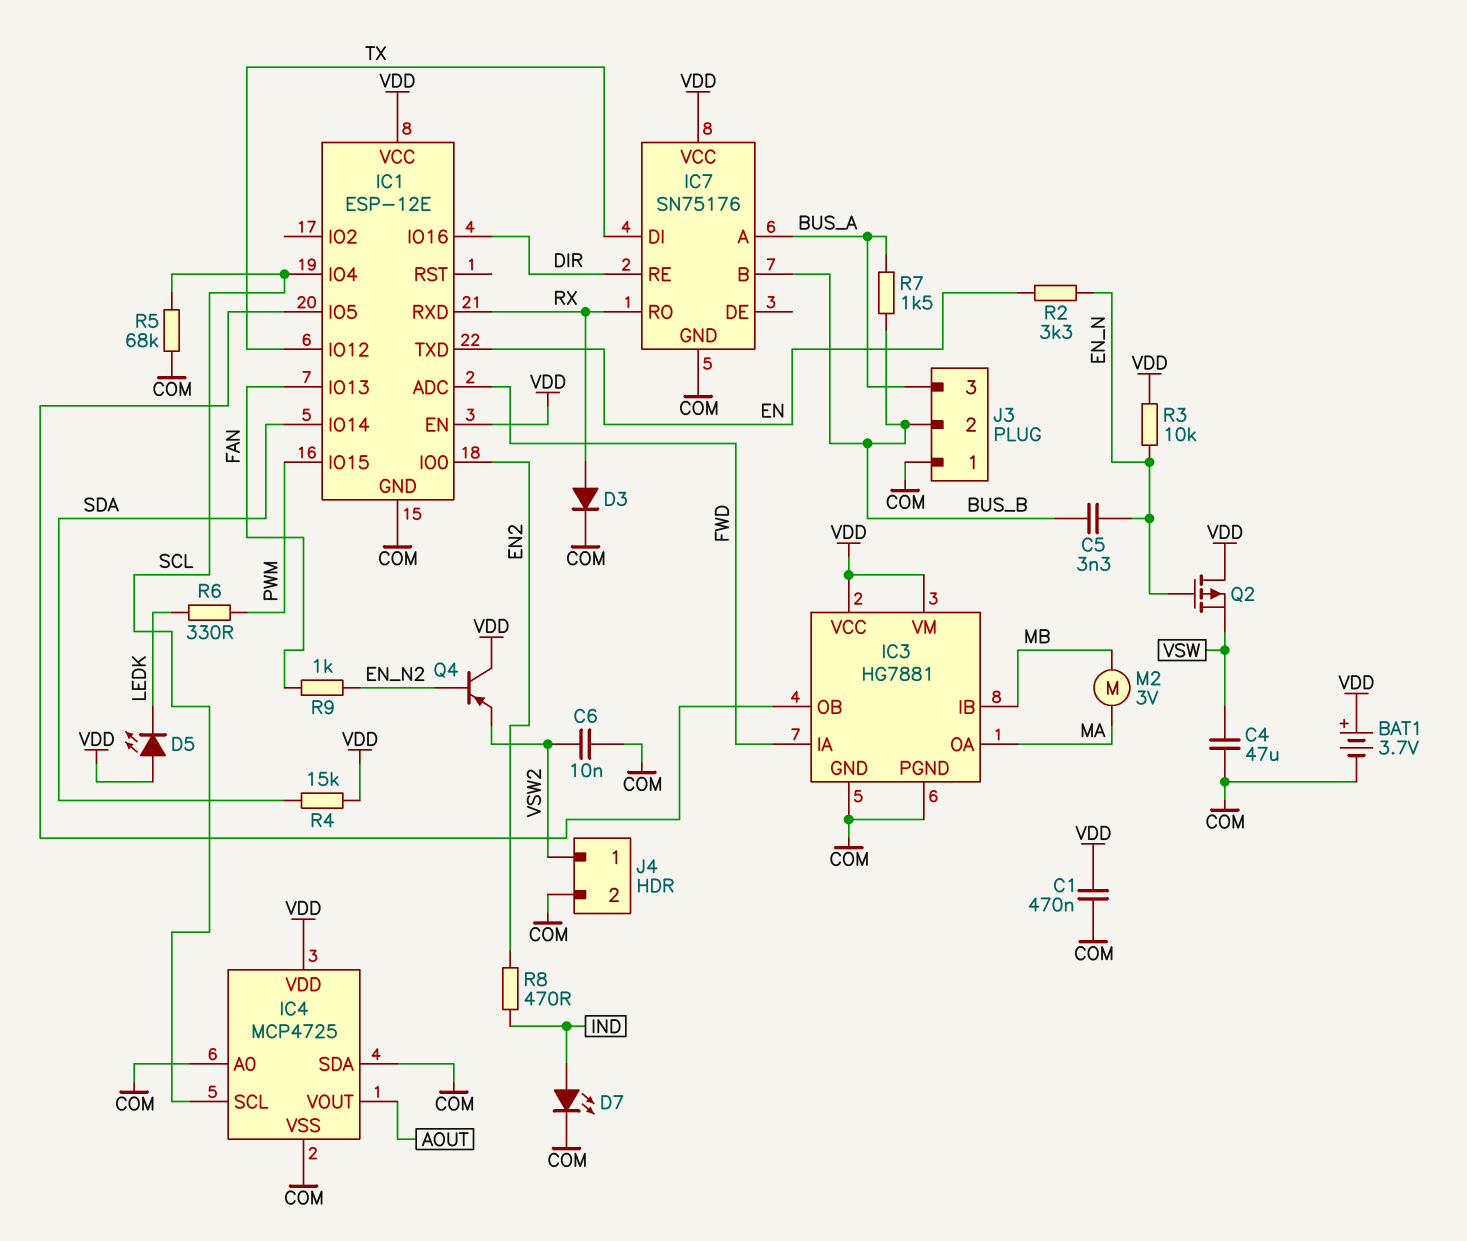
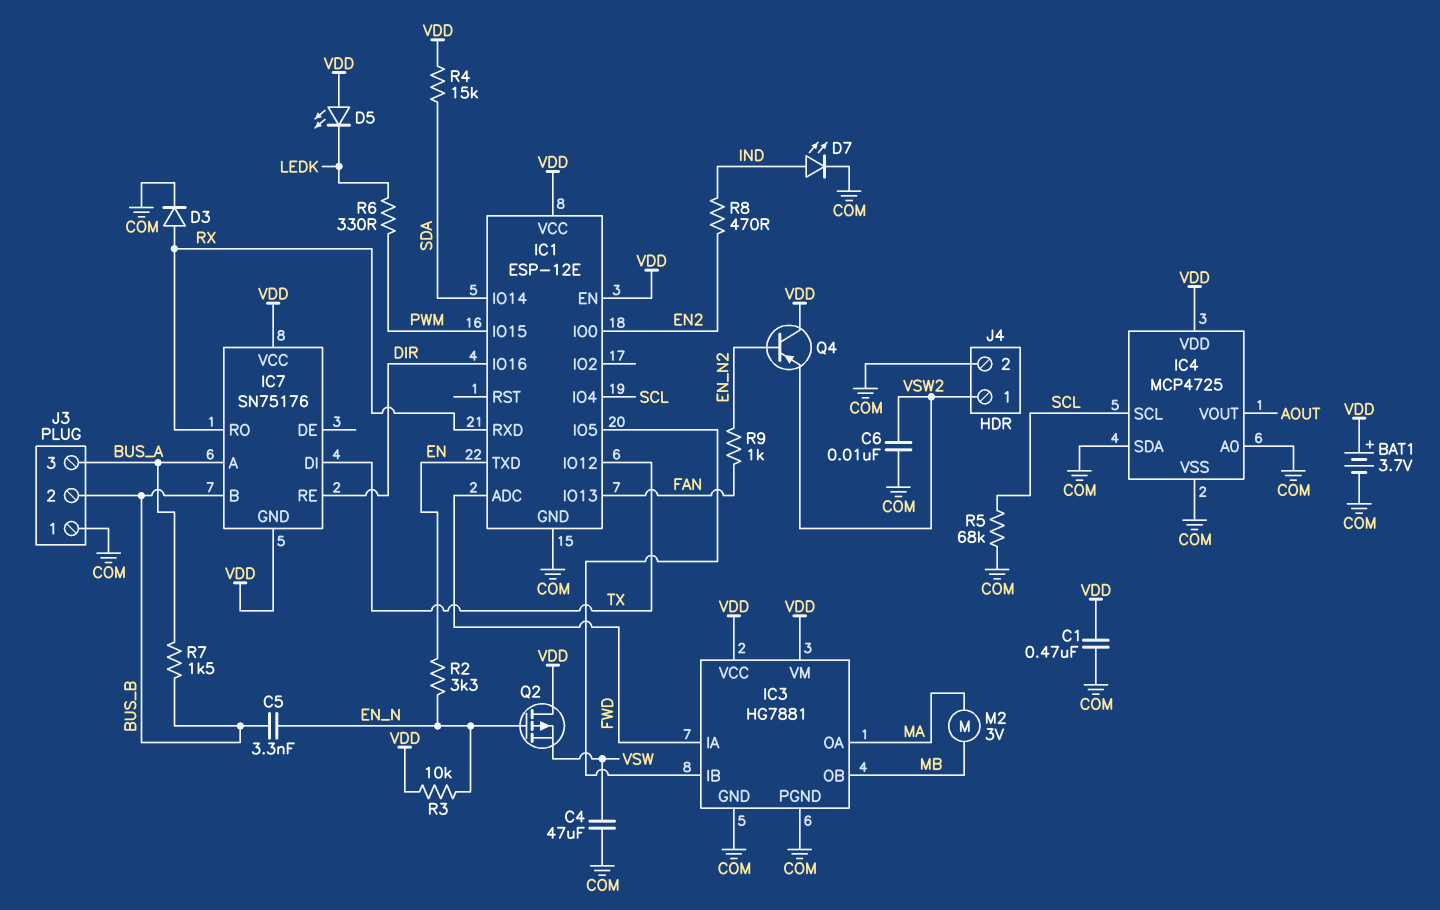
IC3 pin IB: MB -> IC1/IO5
IC3 pin OB: IC1/IO5 -> MB
IC7 pin GND: COM -> VDD

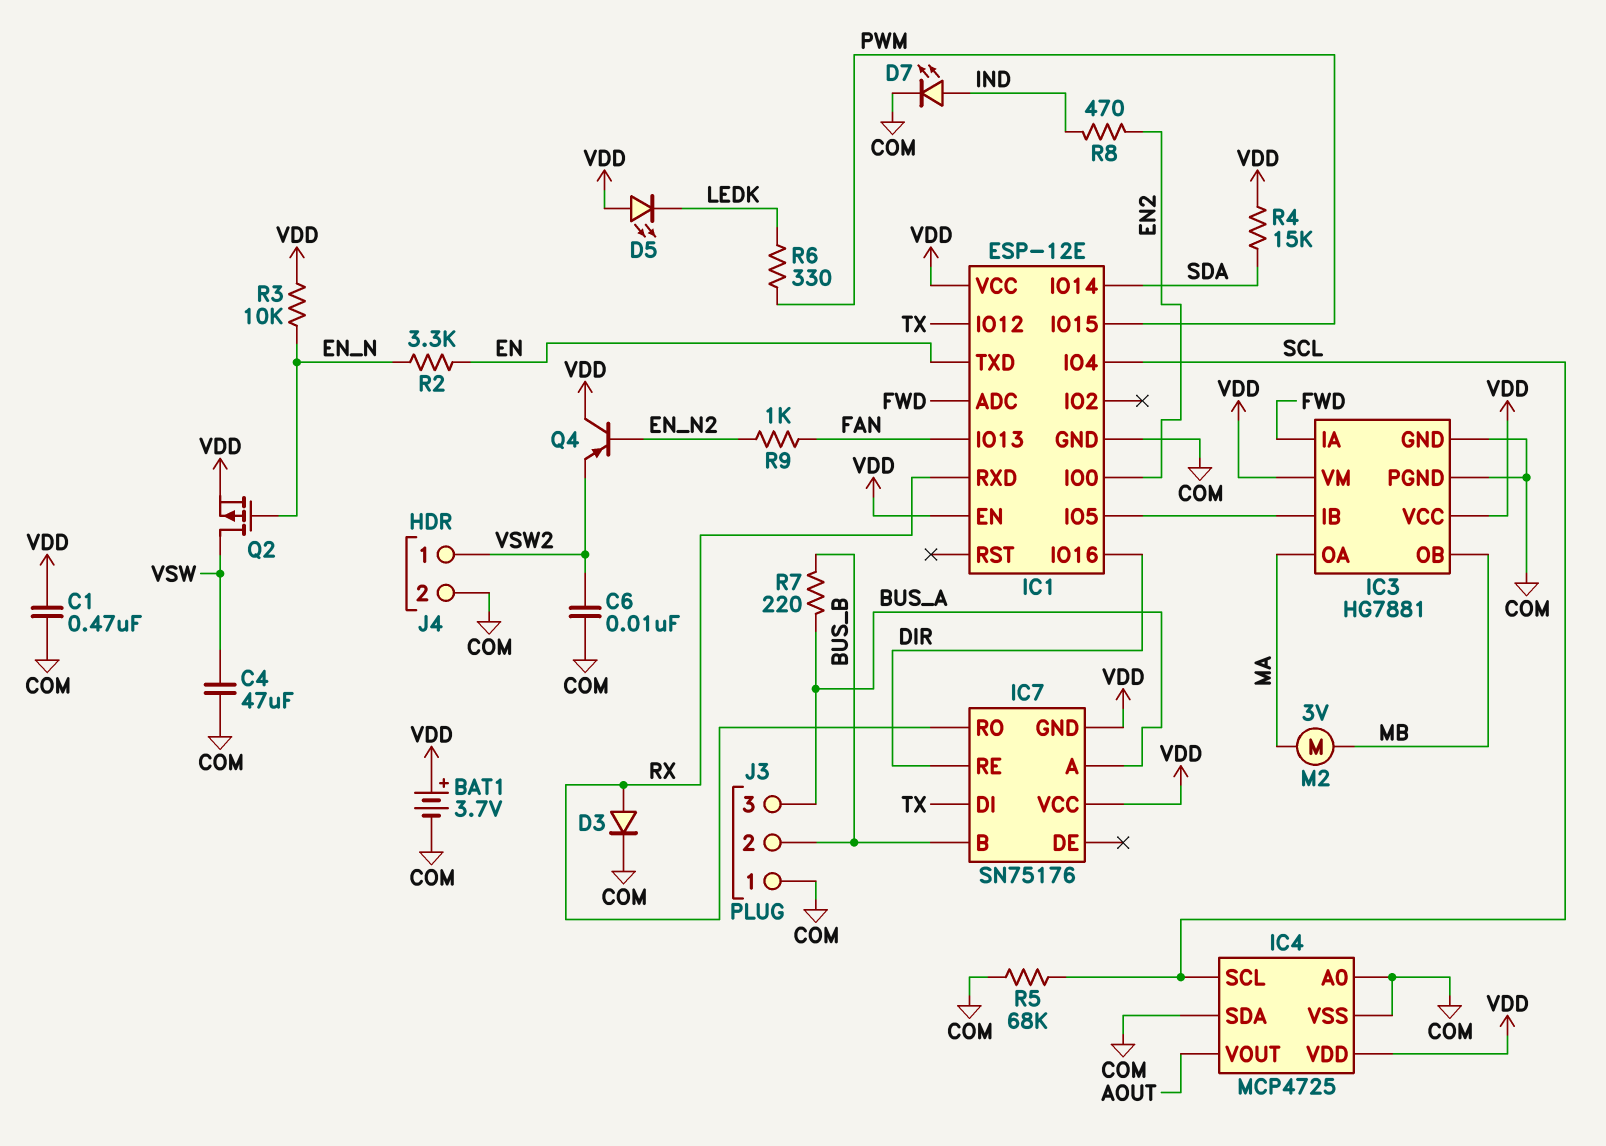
C5: 3.3nF (BUS_B, EN_N) -> none
Q2: PMOS (G EN_N, D VDD, S VSW) -> PMOS (G EN_N, D VSW, S VDD)
R7: 1.5k (BUS_A, BUS_B) -> 220 (BUS_A, BUS_B)

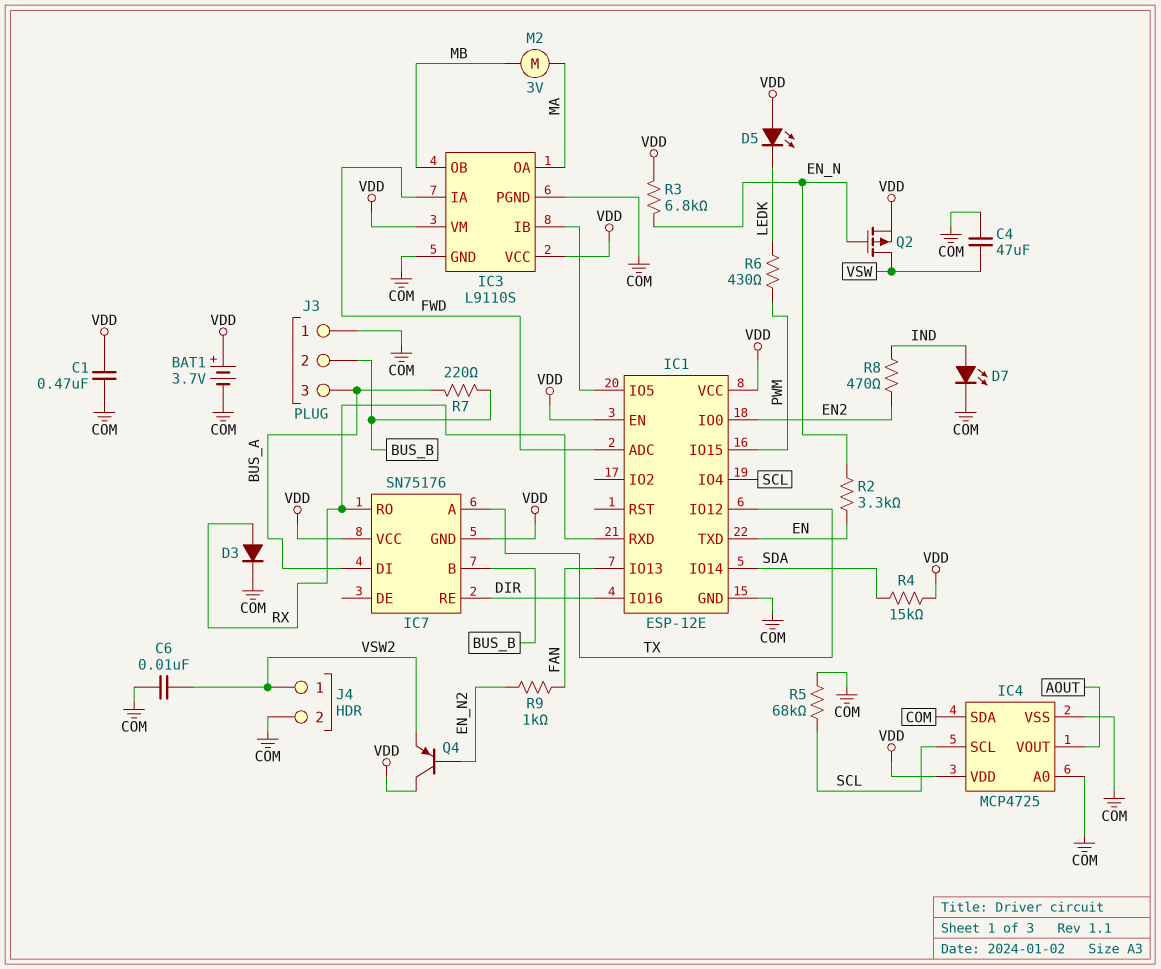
IC3: HG7881 -> L9110S
IC7 pin A: BUS_A -> TX
IC7 pin DI: TX -> BUS_A
R3: 10k (EN_N, VDD) -> 6.8k (EN_N, VDD)
R6: 330 (LEDK, PWM) -> 430 (LEDK, PWM)

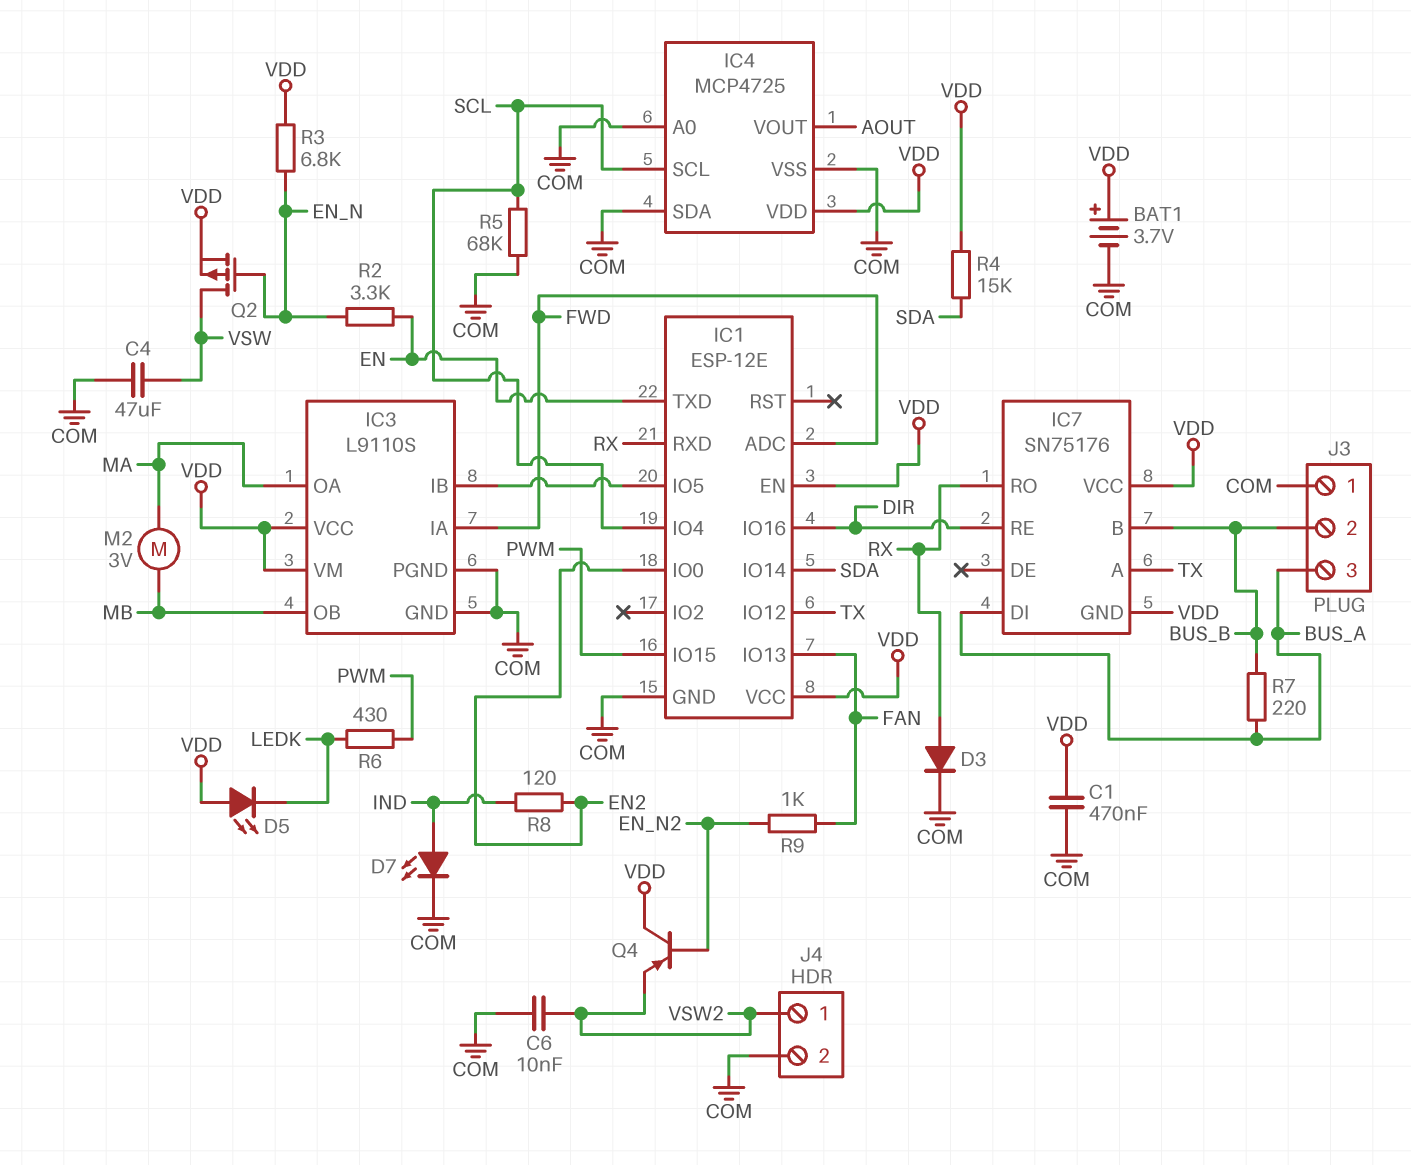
R8: 470 (EN2, IND) -> 120 (EN2, IND)

